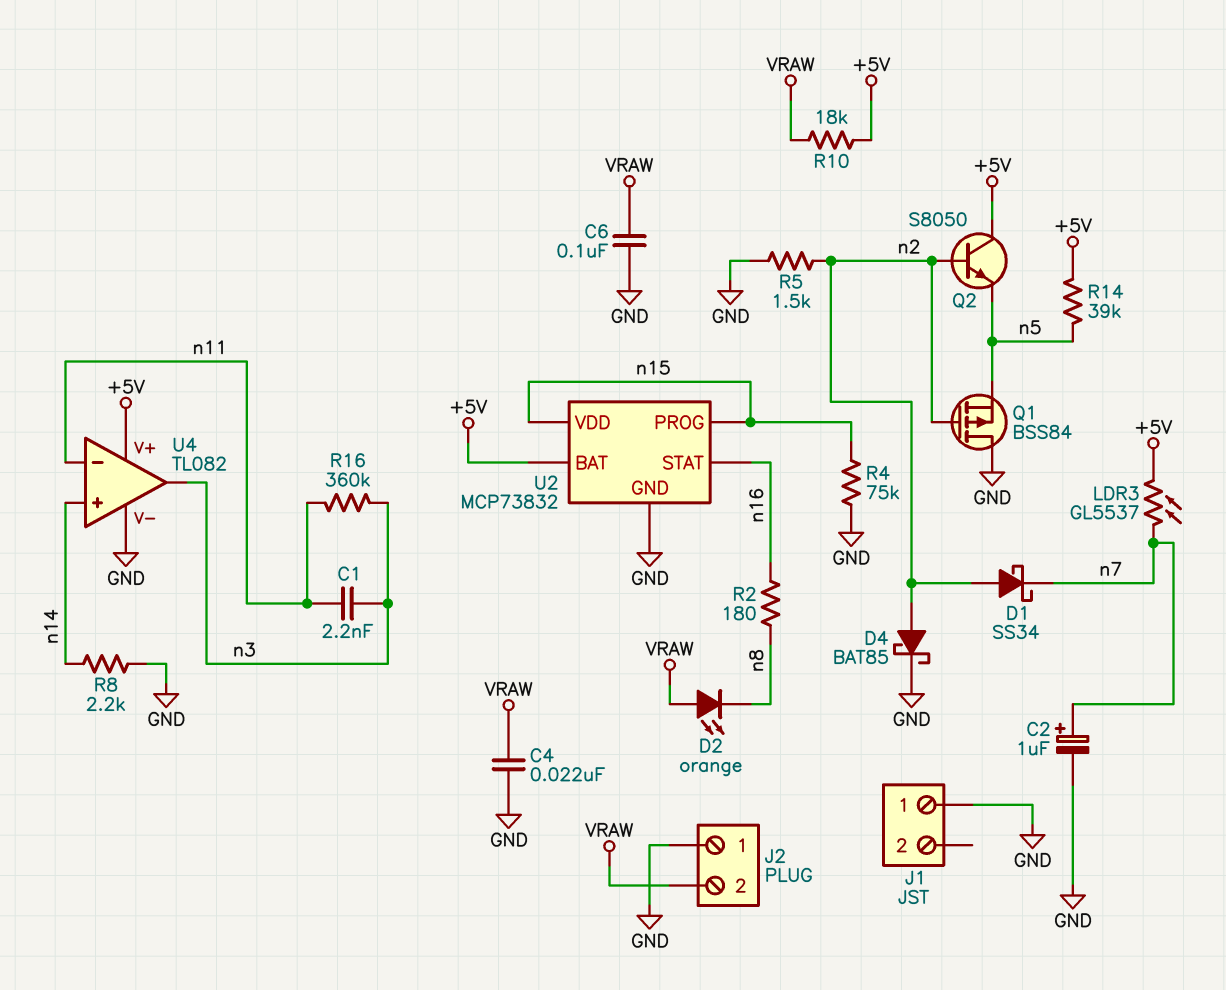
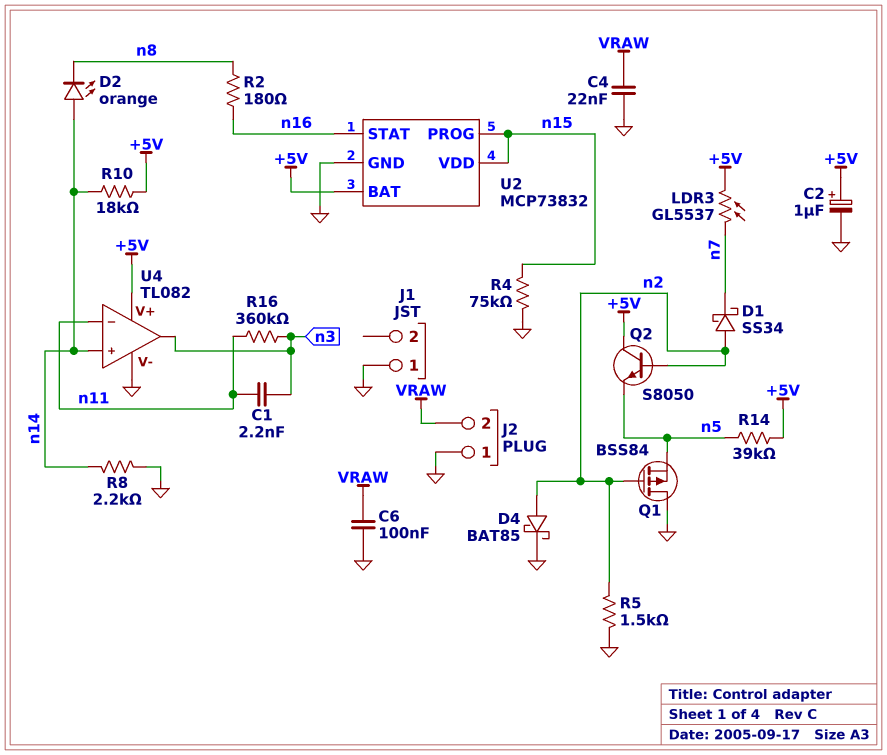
C2: 1uF (plus n7, minus GND) -> 1uF (plus +5V, minus GND)
D2: LED orange (A VRAW, K n8) -> LED orange (A n14, K n8)
R10: 18k (+5V, VRAW) -> 18k (+5V, n14)

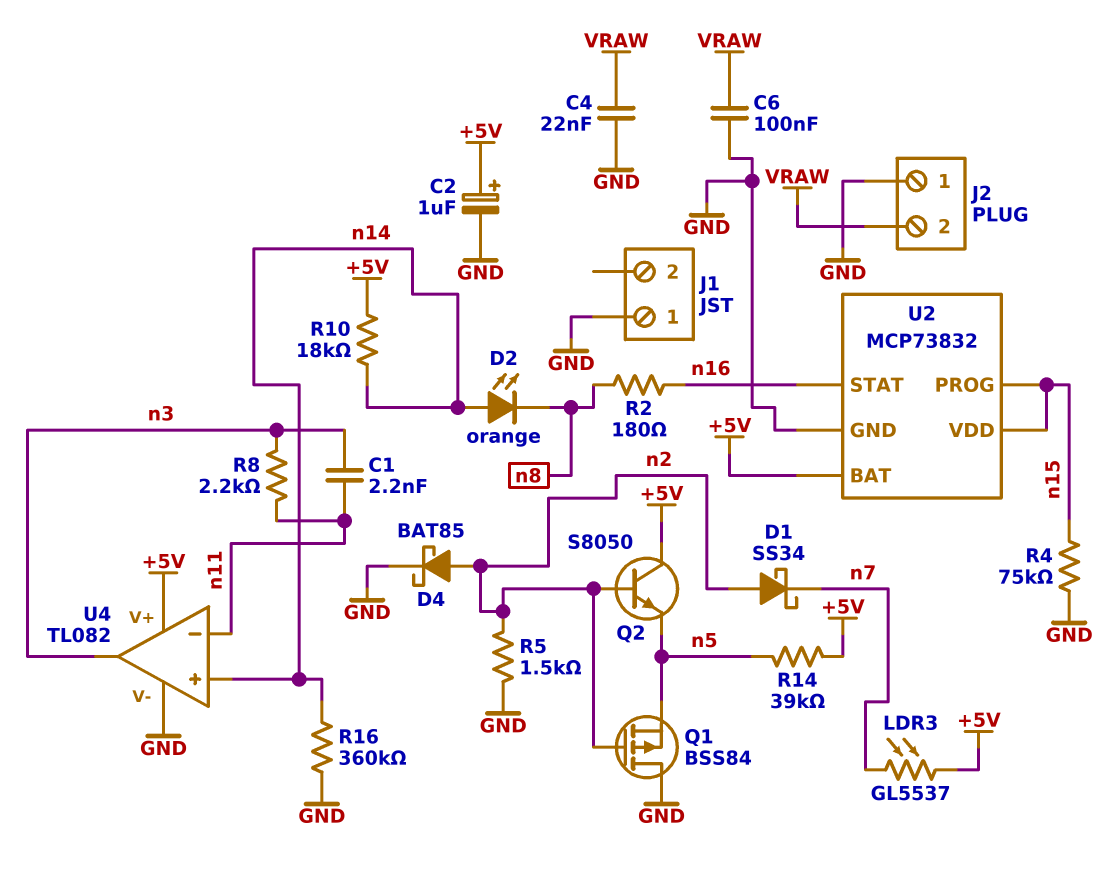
R8: 2.2k (GND, n14) -> 2.2k (n3, n11)
R16: 360k (n3, n11) -> 360k (GND, n14)

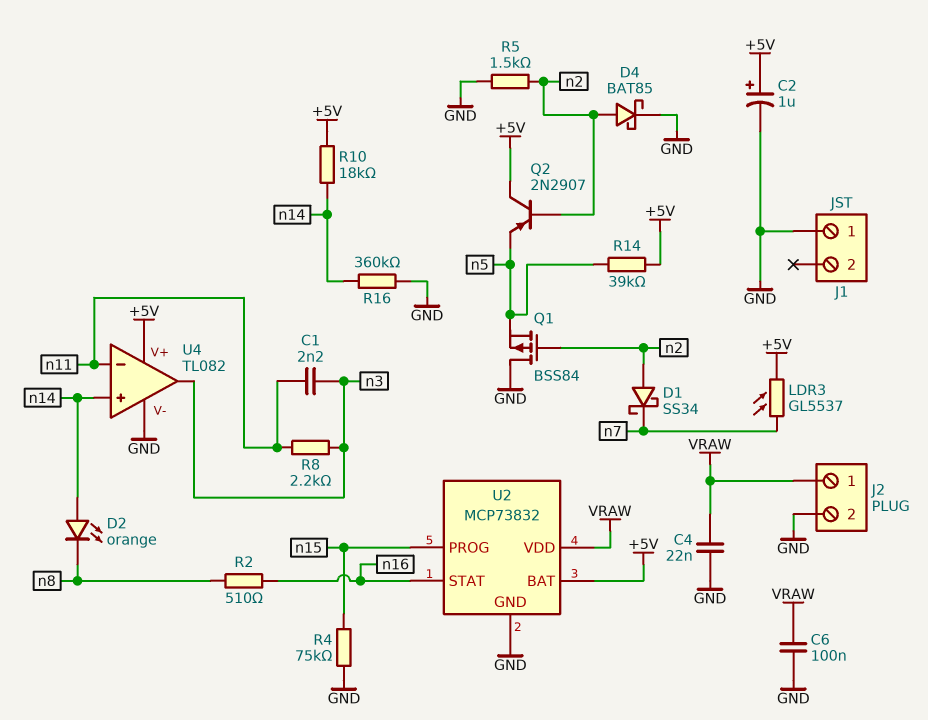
J2 pin 1: GND -> VRAW
J2 pin 2: VRAW -> GND
Q2: NPN S8050 (B n2, C +5V, E n5) -> PNP 2N2907 (B n2, C +5V, E n5)
R2: 180 (n8, n16) -> 510 (n8, n16)
U2 pin VDD: n15 -> VRAW

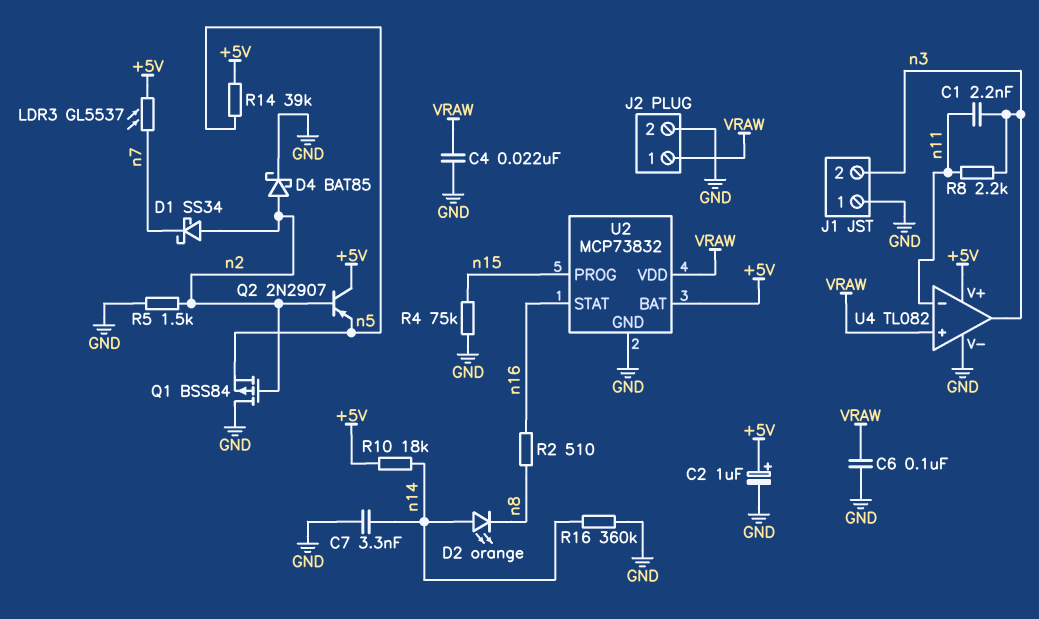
C7: none -> 3.3nF (GND, n14)
J1 pin 2: none -> n3
U4 pin in+: n14 -> VRAW

